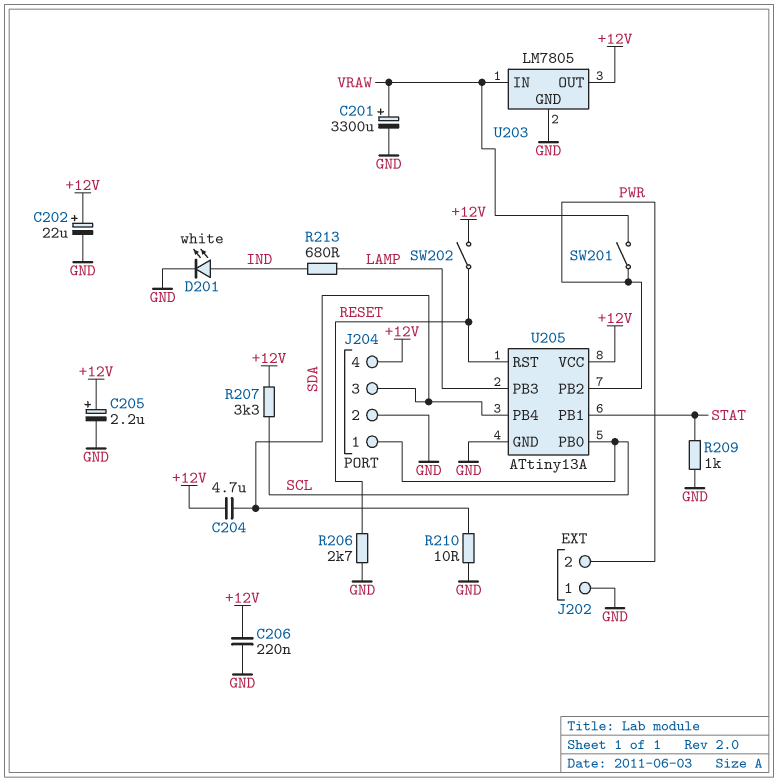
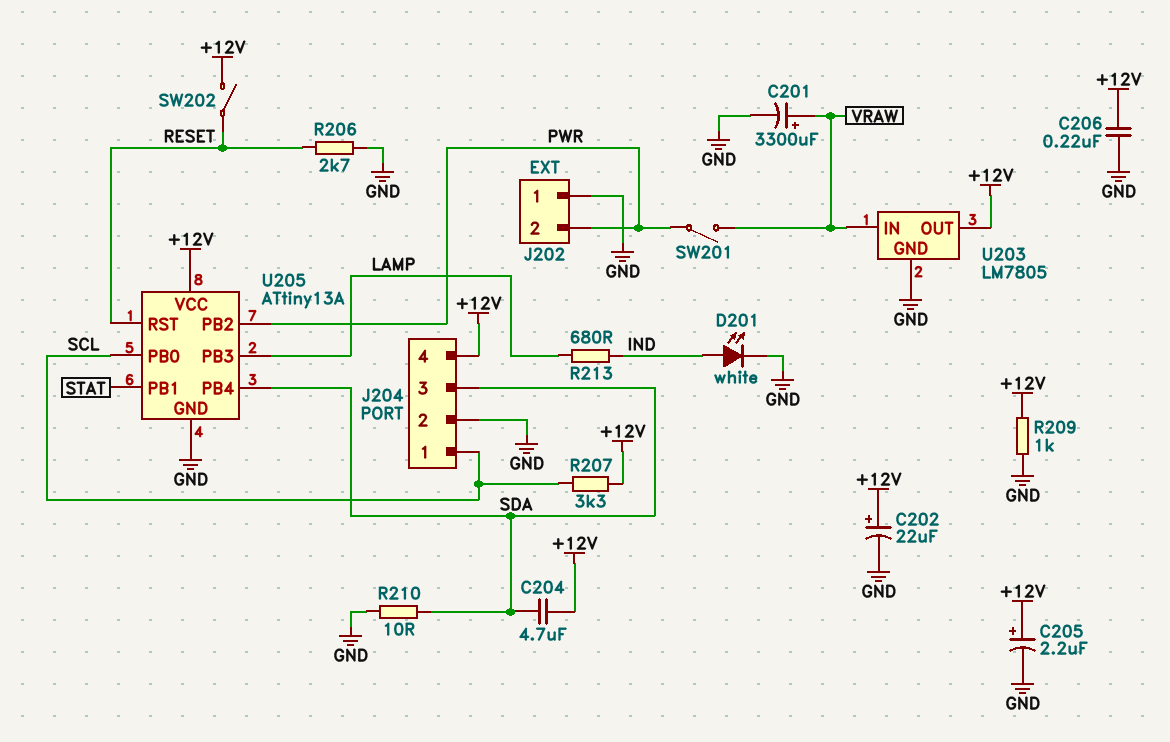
R209: 1k (GND, STAT) -> 1k (+12V, GND)

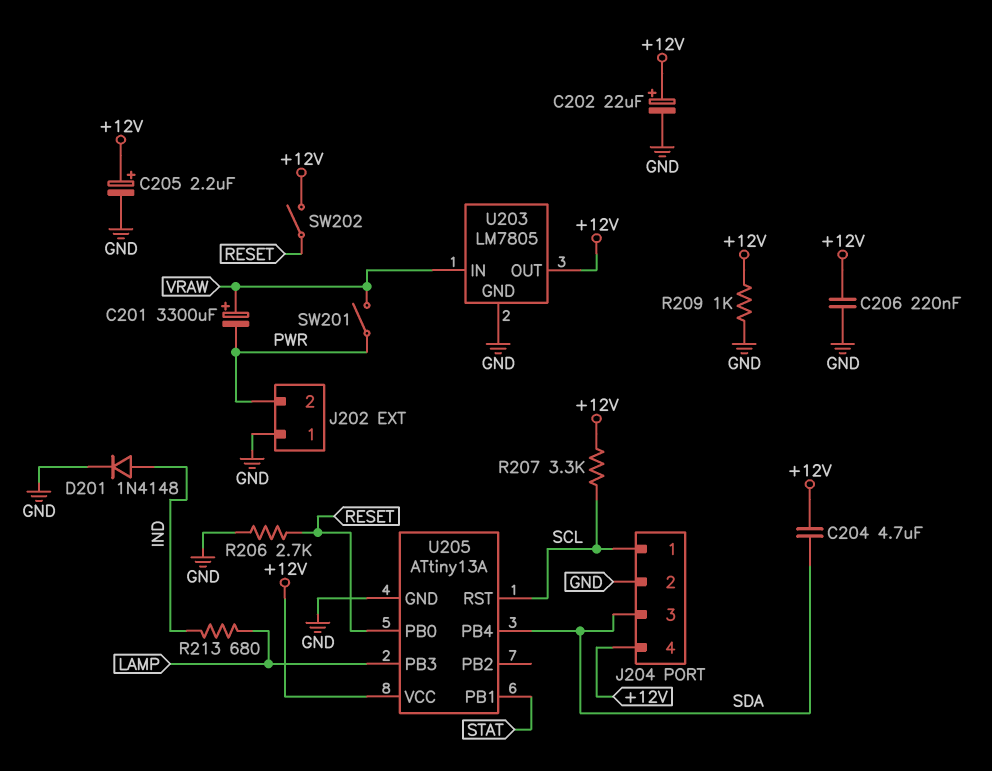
C201: 3300uF (plus VRAW, minus GND) -> 3300uF (plus VRAW, minus PWR)
D201: LED white (A IND, K GND) -> diode 1N4148 (A IND, K GND)
R210: 10 (GND, SDA) -> none
U205 pin PB0: SCL -> RESET
U205 pin PB2: PWR -> none
U205 pin RST: RESET -> SCL

